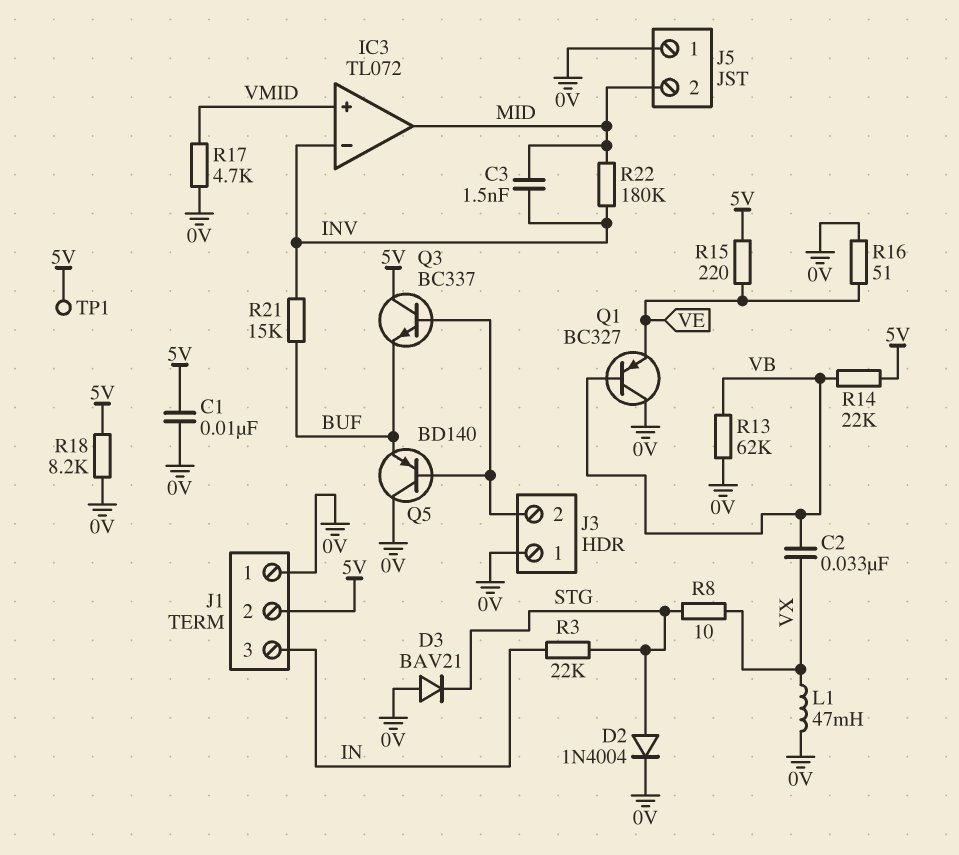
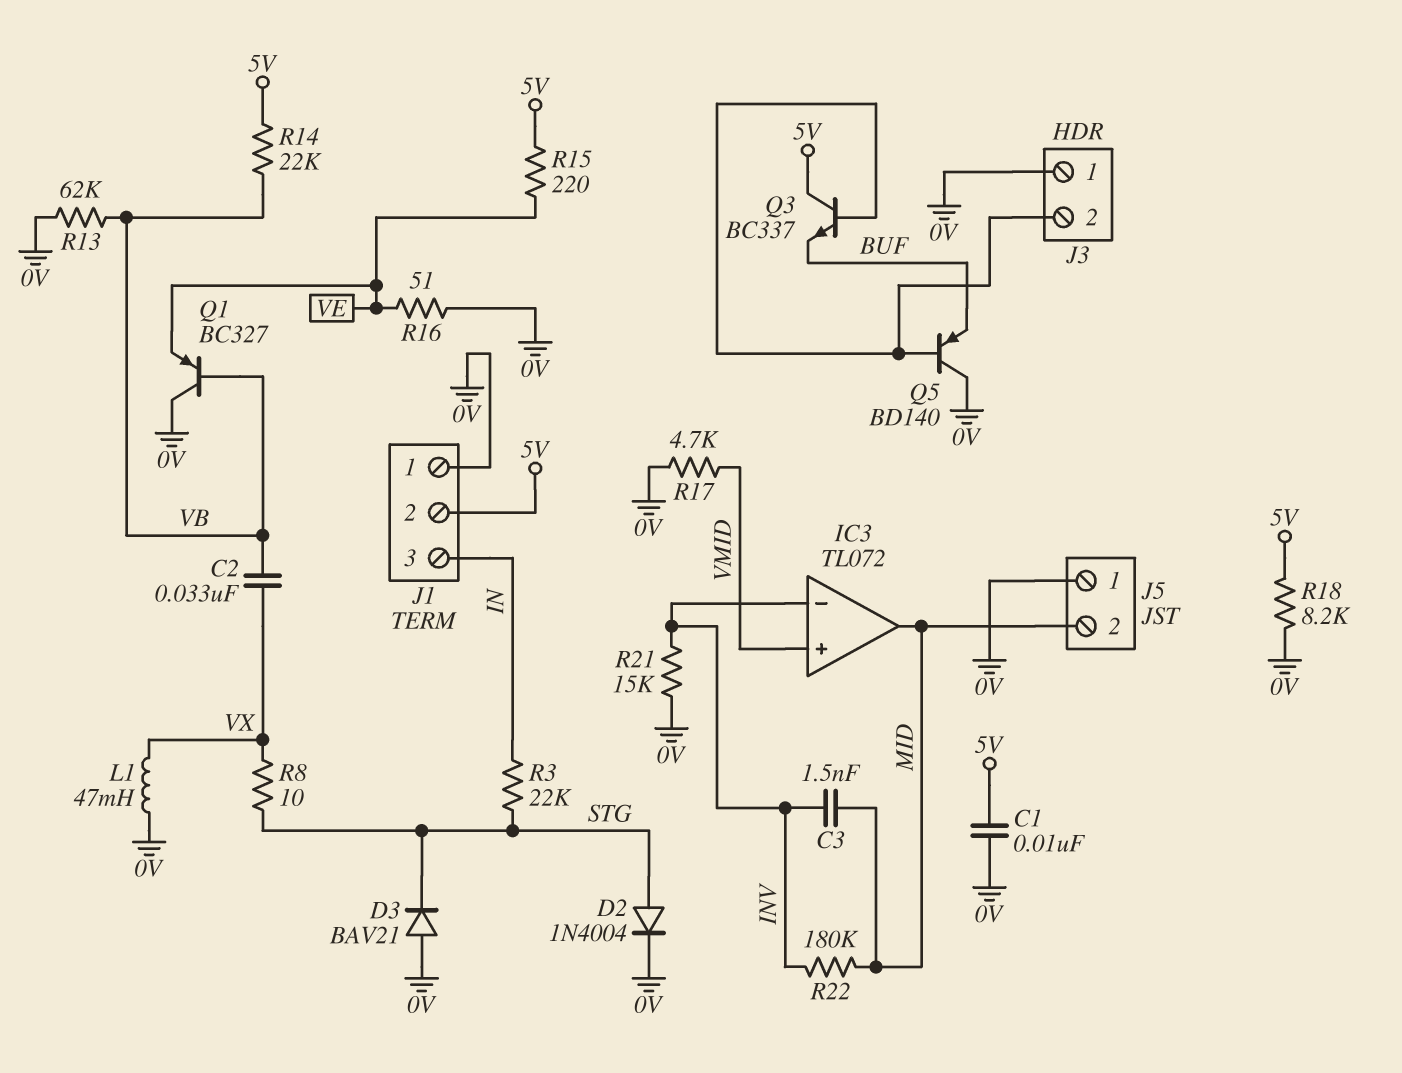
R21: 15k (BUF, INV) -> 15k (0V, INV)
TP1: test point (5V) -> none

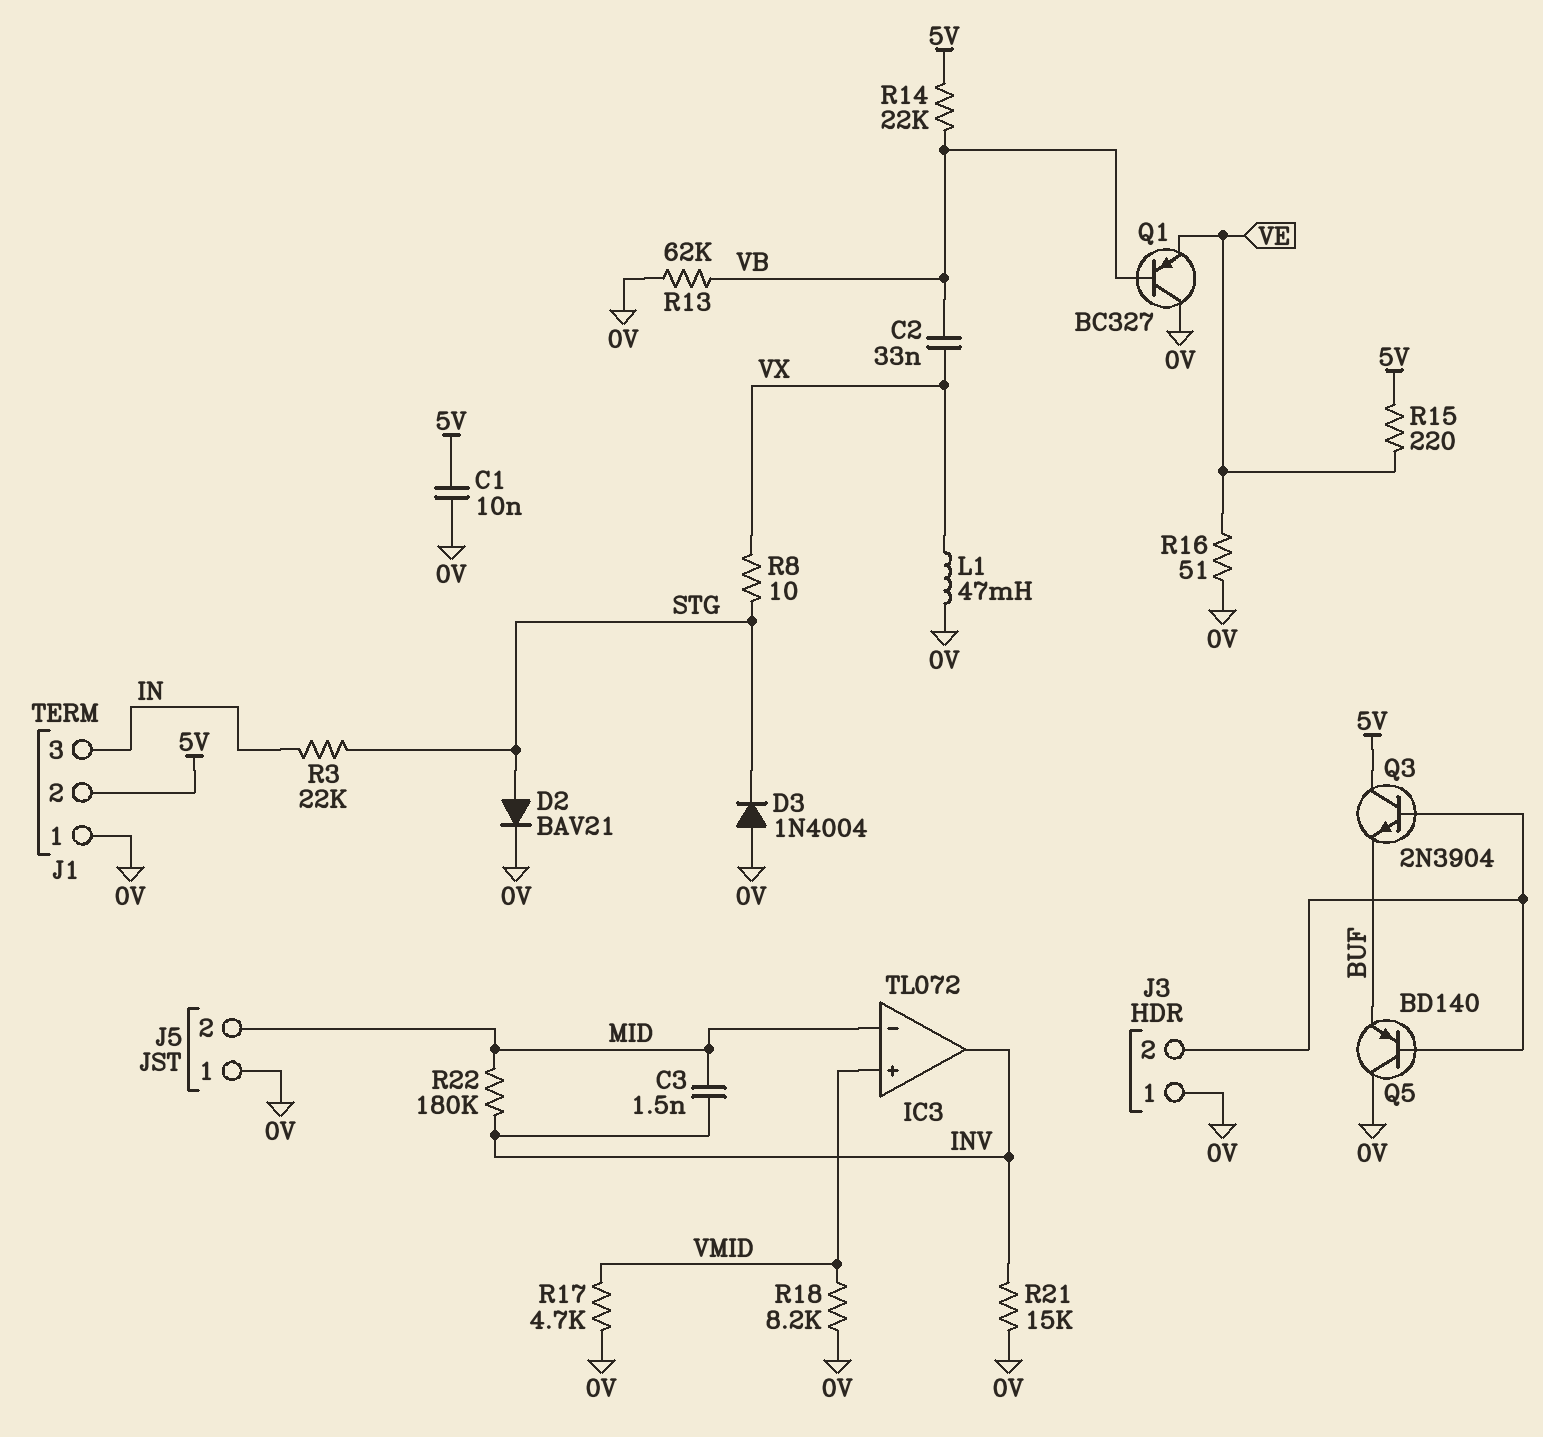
D2: diode 1N4004 (A STG, K 0V) -> diode BAV21 (A STG, K 0V)
D3: diode BAV21 (A 0V, K STG) -> diode 1N4004 (A 0V, K STG)
IC3 pin in-: INV -> MID
IC3 pin out: MID -> INV
Q3: NPN BC337 (B J3/2, C 5V, E BUF) -> NPN 2N3904 (B J3/2, C 5V, E BUF)
R18: 8.2k (0V, 5V) -> 8.2k (0V, VMID)

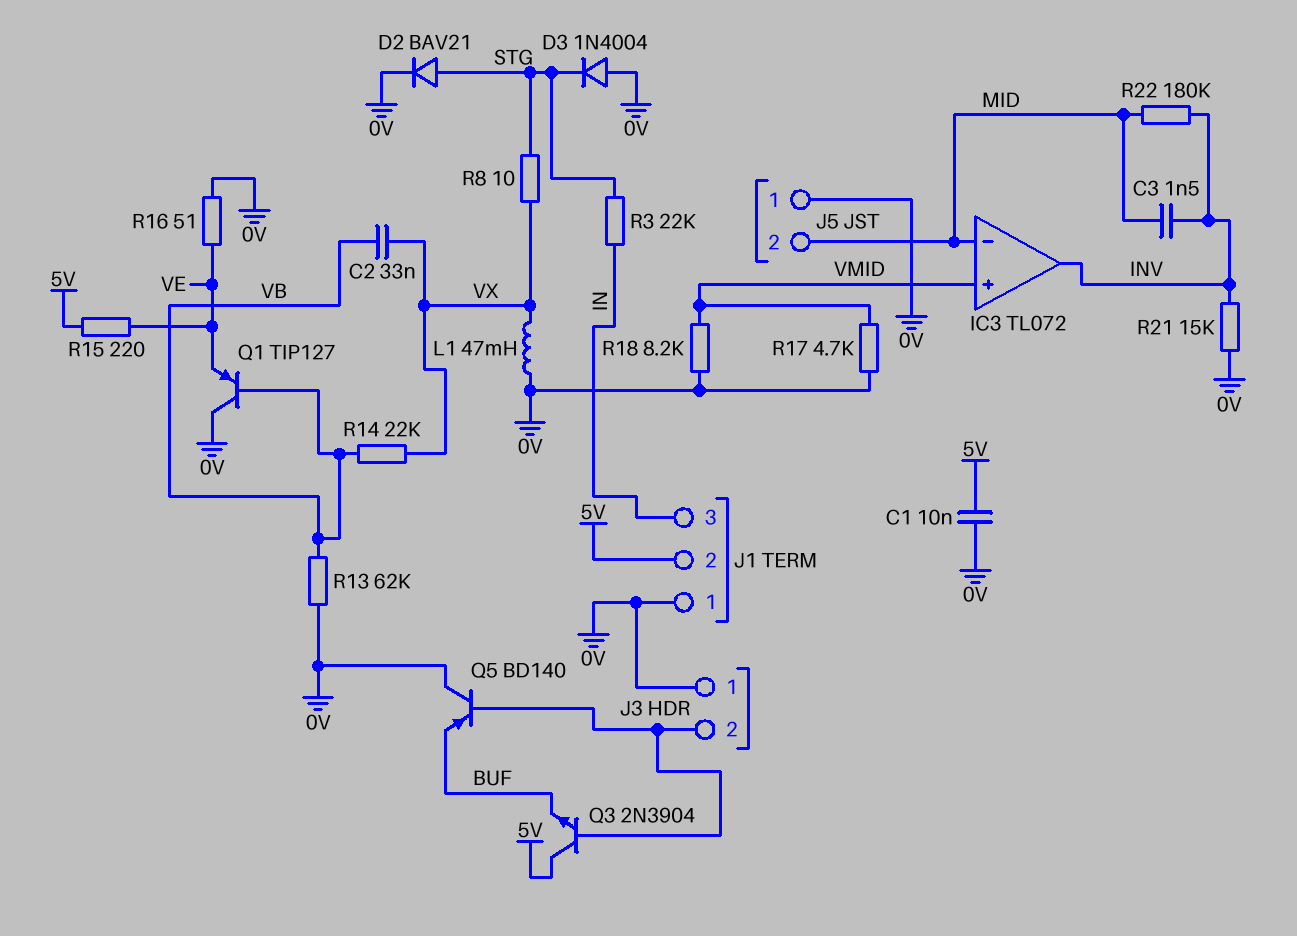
Q1: PNP BC327 (B VB, C 0V, E VE) -> PNP TIP127 (B VB, C 0V, E VE)
R14: 22k (5V, VB) -> 22k (VB, VX)

